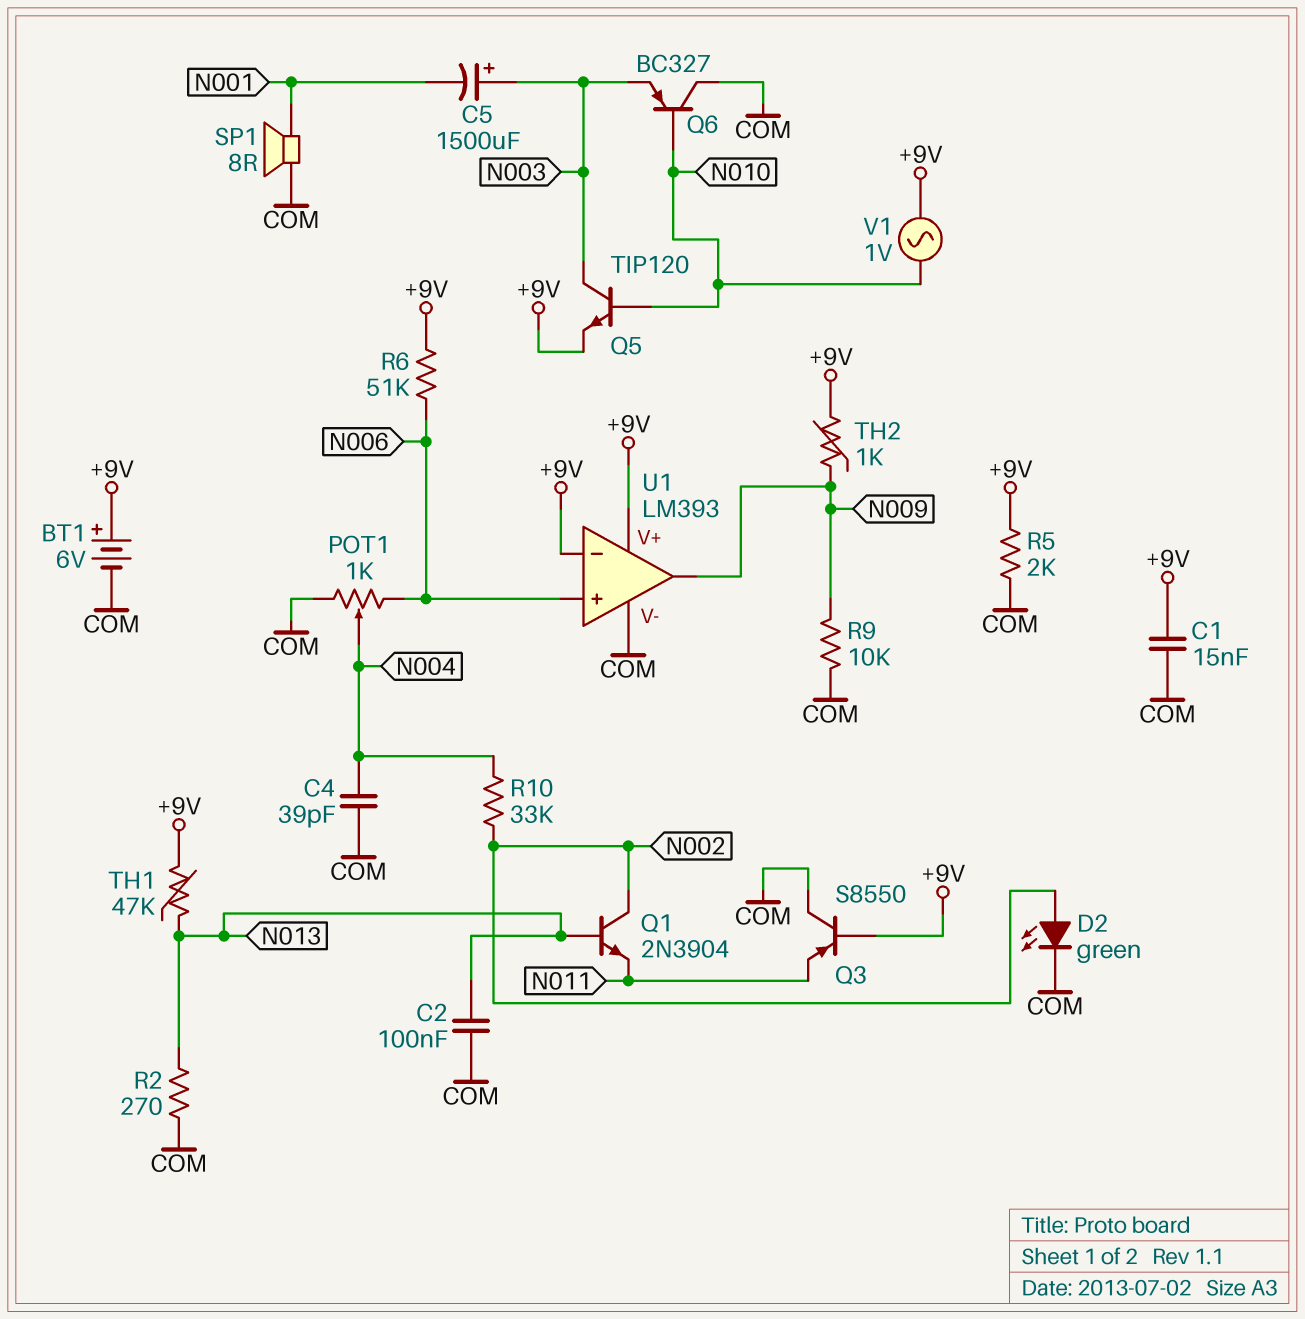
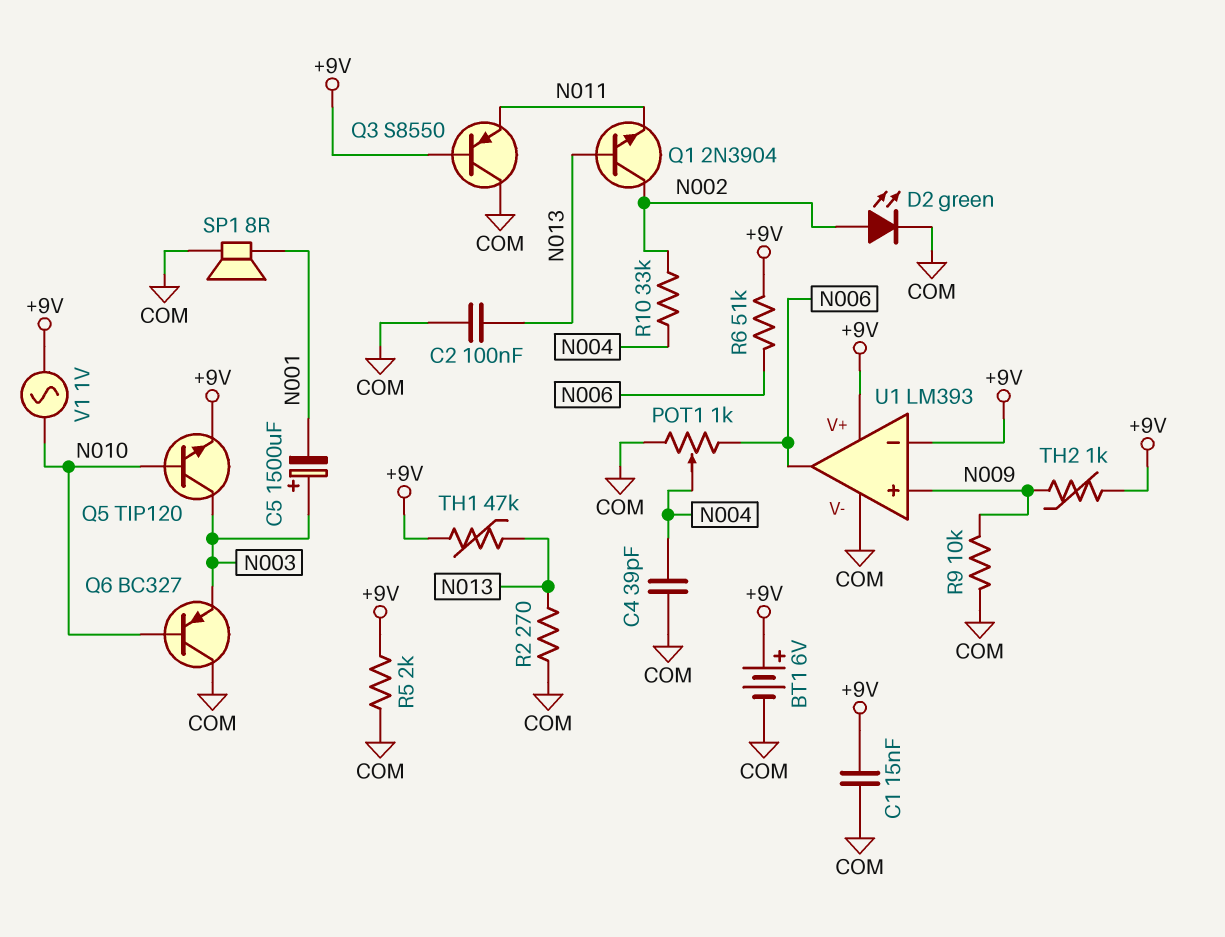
U1 pin in+: N006 -> N009
U1 pin out: N009 -> N006

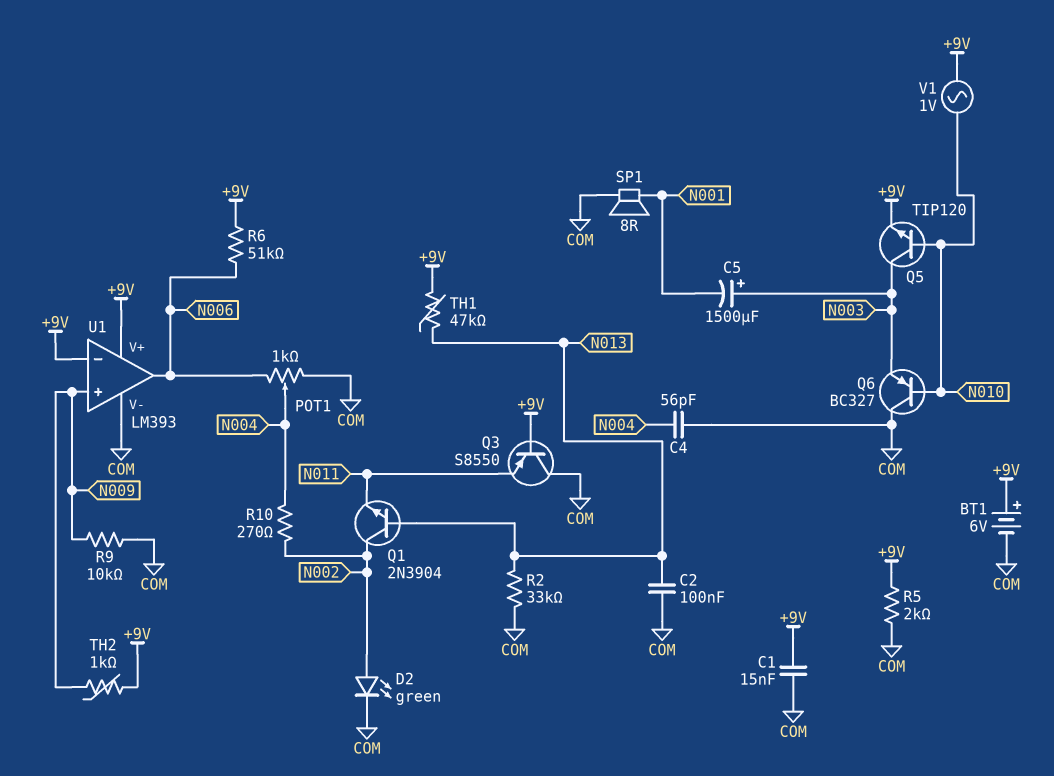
C4: 39pF (COM, N004) -> 56pF (COM, N004)
R2: 270 (COM, N013) -> 33k (COM, N013)
R10: 33k (N002, N004) -> 270 (N002, N004)

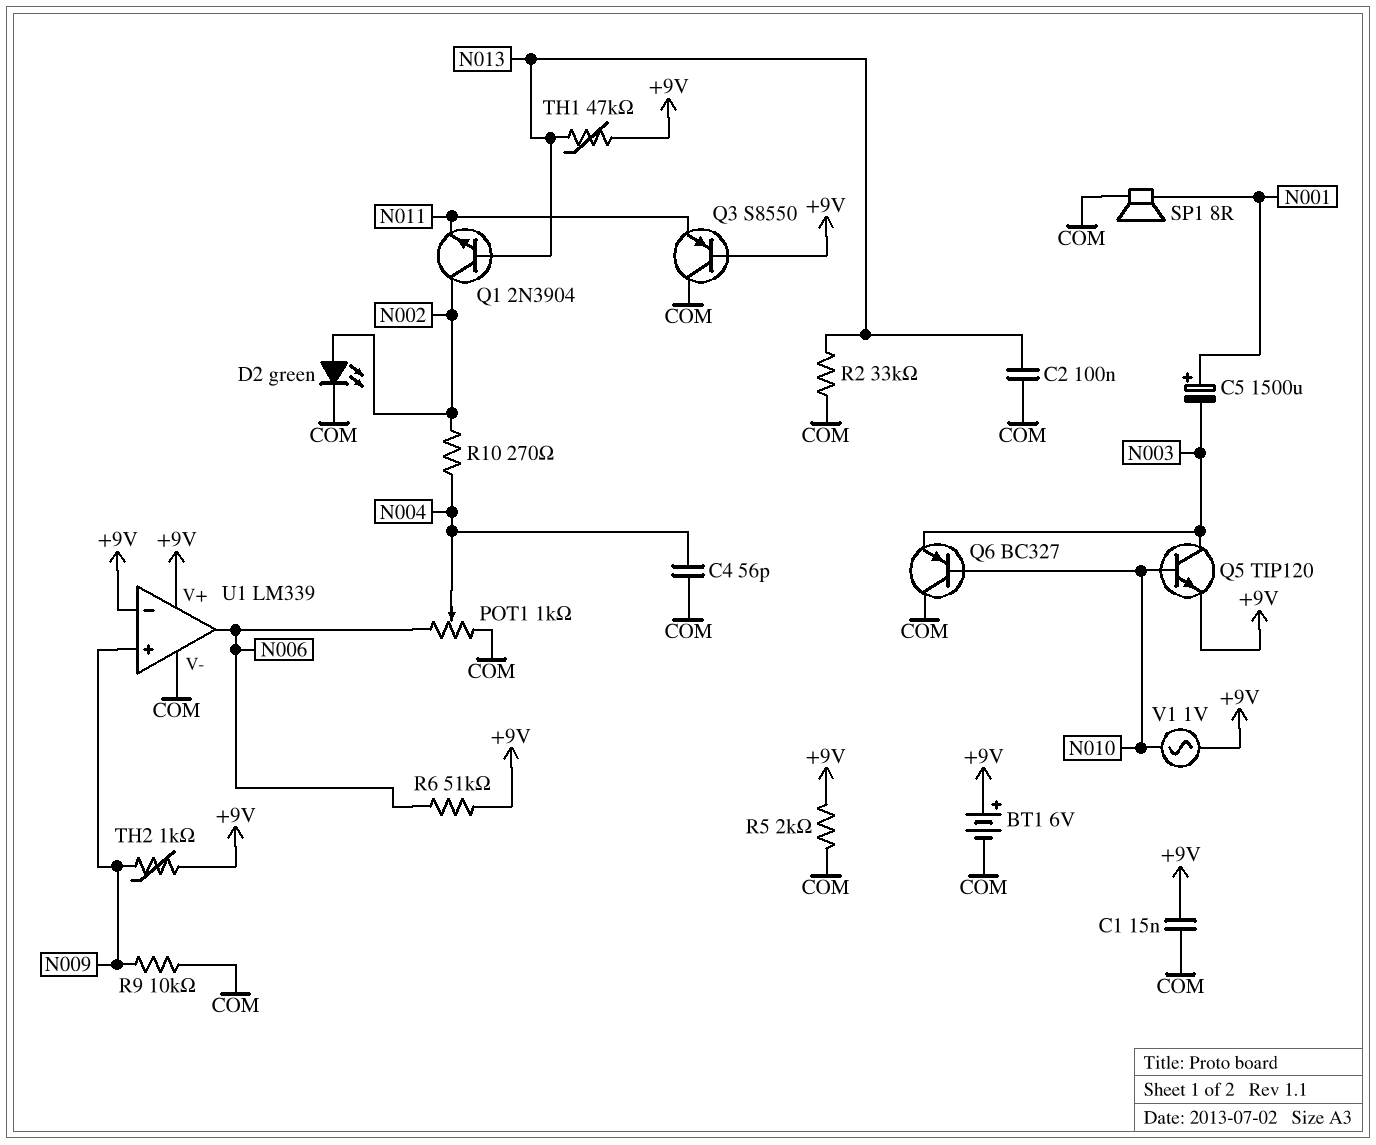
C5: 1500uF (plus N003, minus N001) -> 1500uF (plus N001, minus N003)
U1: LM393 -> LM339

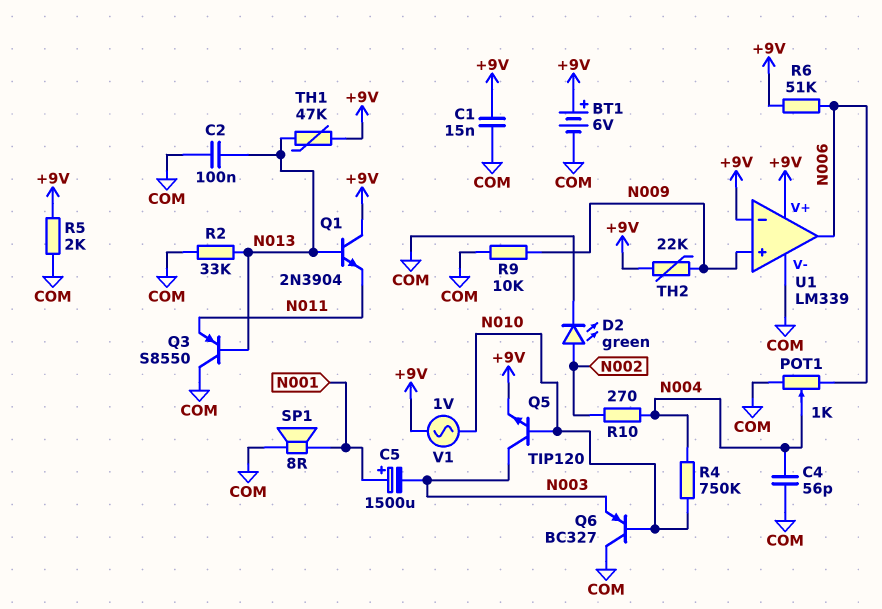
Q1: NPN 2N3904 (B N013, C N002, E N011) -> NPN 2N3904 (B N013, C +9V, E N011)
Q3: PNP S8550 (B +9V, C COM, E N011) -> PNP S8550 (B N013, C COM, E N011)
R4: none -> 750k (N004, N010)
TH2: 1k (+9V, N009) -> 22k (+9V, N009)

